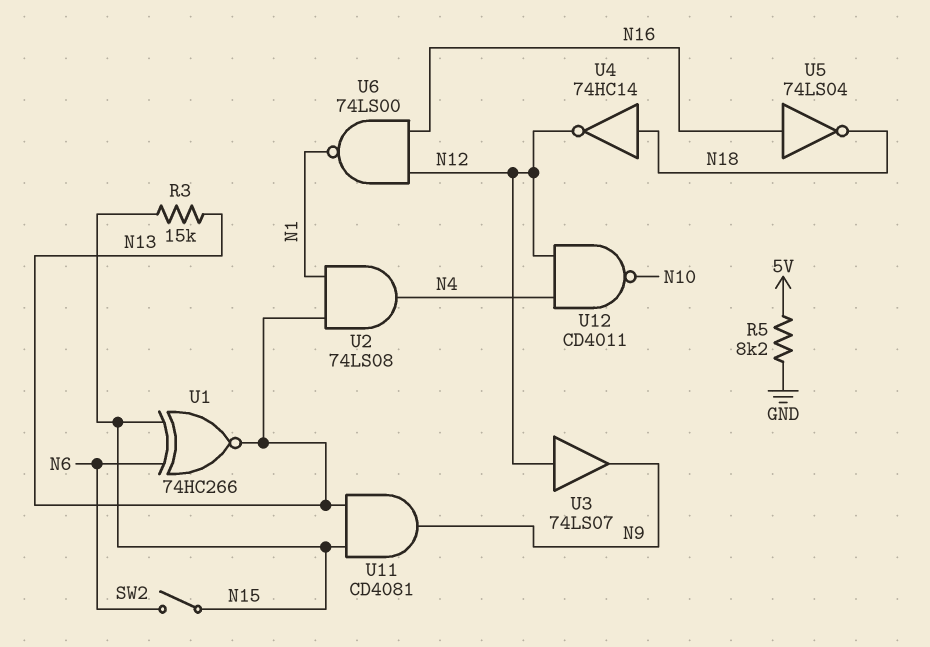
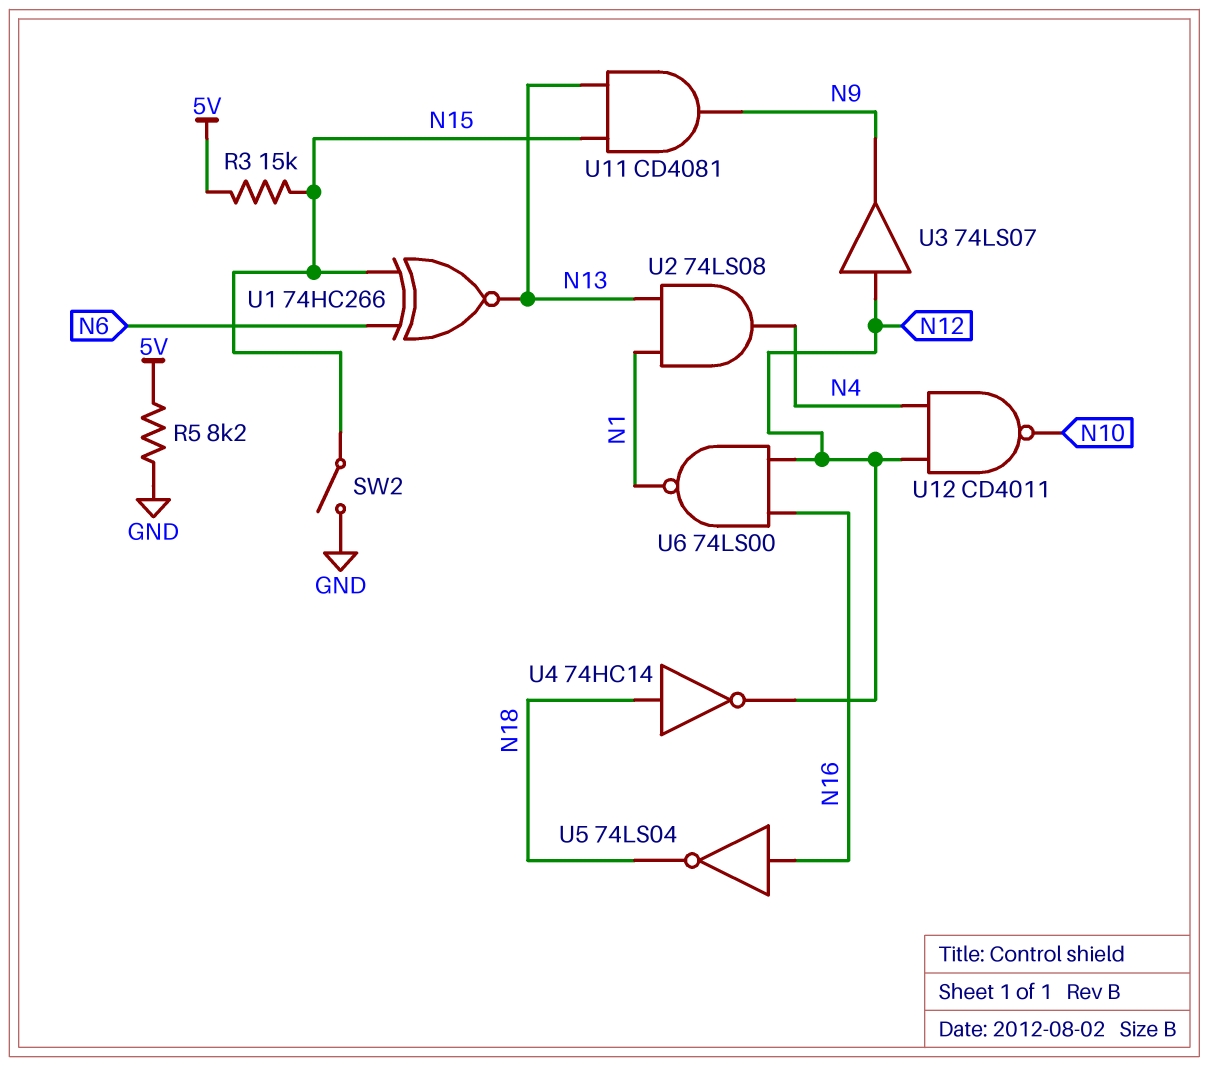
R3: 15k (N13, N15) -> 15k (5V, N15)
SW2: switch (N6, N15) -> switch (GND, N15)

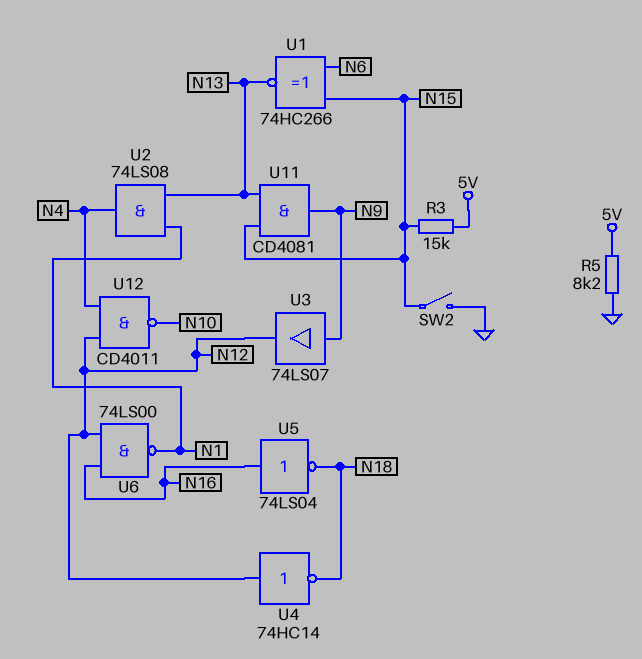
U3: buffer 74LS07 (in N12, out N9) -> buffer 74LS07 (in N9, out N12)
U4: NOT 74HC14 (in N18, out N12) -> NOT 74HC14 (in N12, out N18)

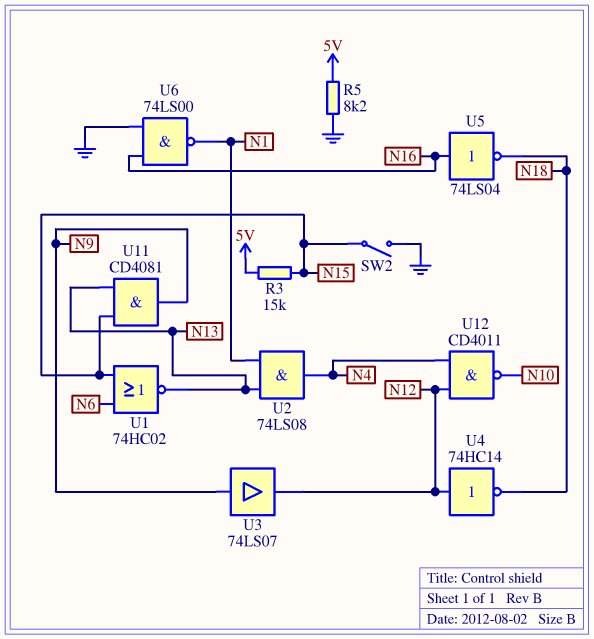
U1: XNOR 74HC266 (in N6, in N15, out N13) -> NOR 74HC02 (in N6, in N15, out N13)
U6: NAND 74LS00 (in N12, in N16, out N1) -> NAND 74LS00 (in GND, in N16, out N1)

